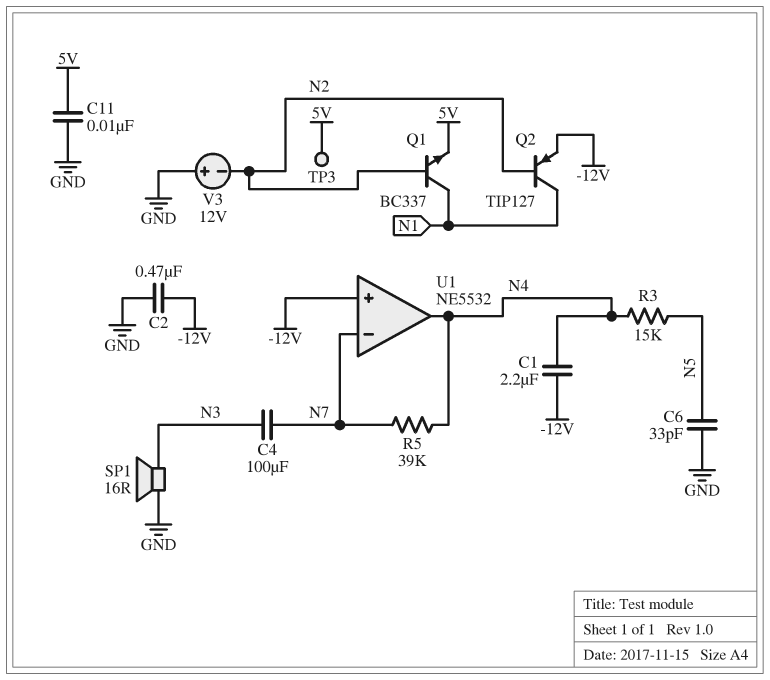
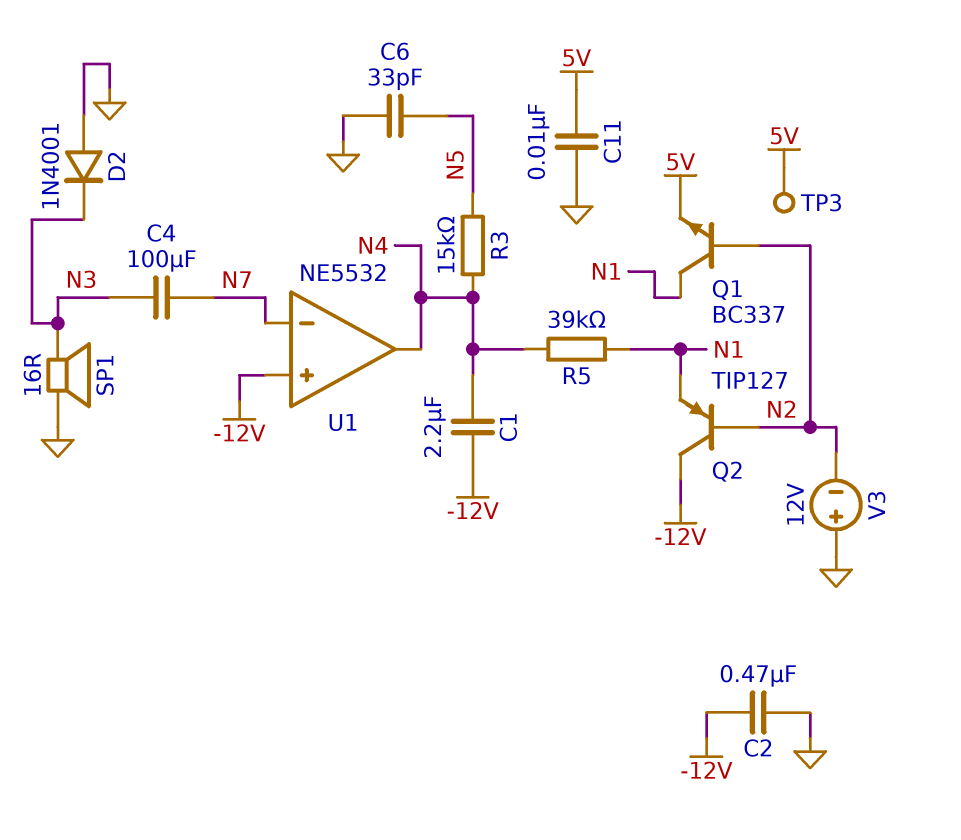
D2: none -> diode 1N4001 (A GND, K N3)
Q2: PNP TIP127 (B N2, C N1, E -12V) -> PNP TIP127 (B N2, C -12V, E N1)
R5: 39k (N4, N7) -> 39k (N1, N4)

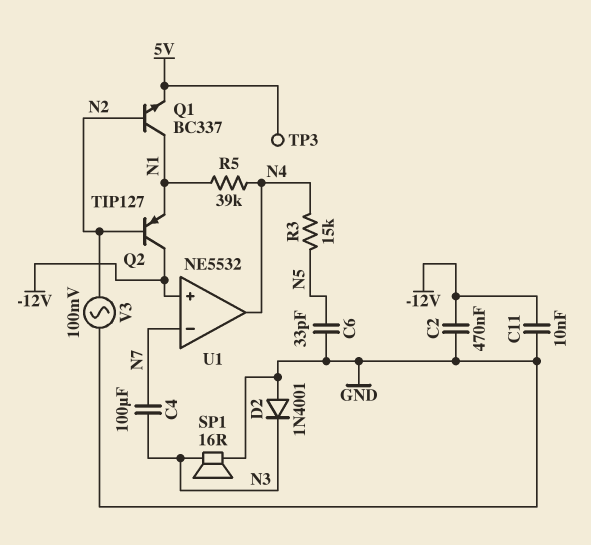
C1: 2.2uF (-12V, N4) -> none
C11: 10nF (5V, GND) -> 10nF (-12V, GND)
V3: 12V (plus GND, minus N2) -> AC 100mV (GND, N2)

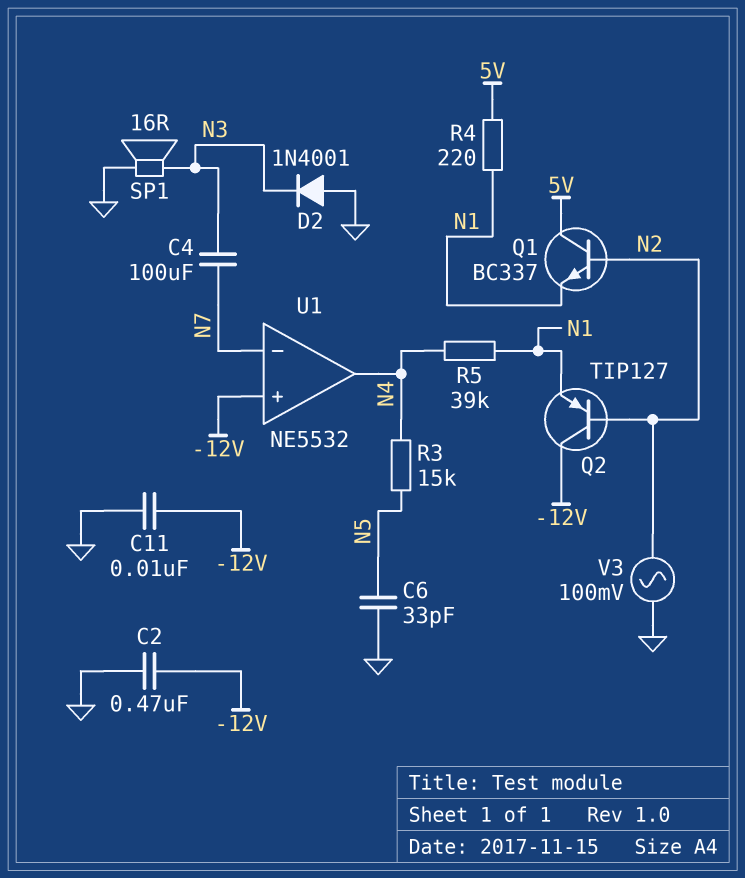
Q1: NPN BC337 (B N2, C N1, E 5V) -> NPN BC337 (B N2, C 5V, E N1)
R4: none -> 220 (5V, N1)
TP3: test point (5V) -> none

